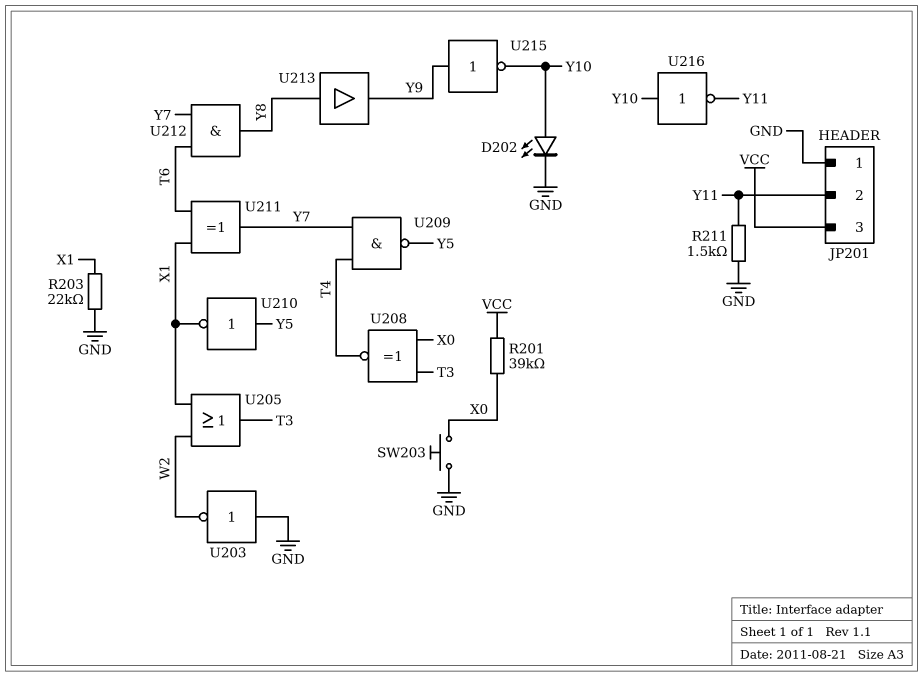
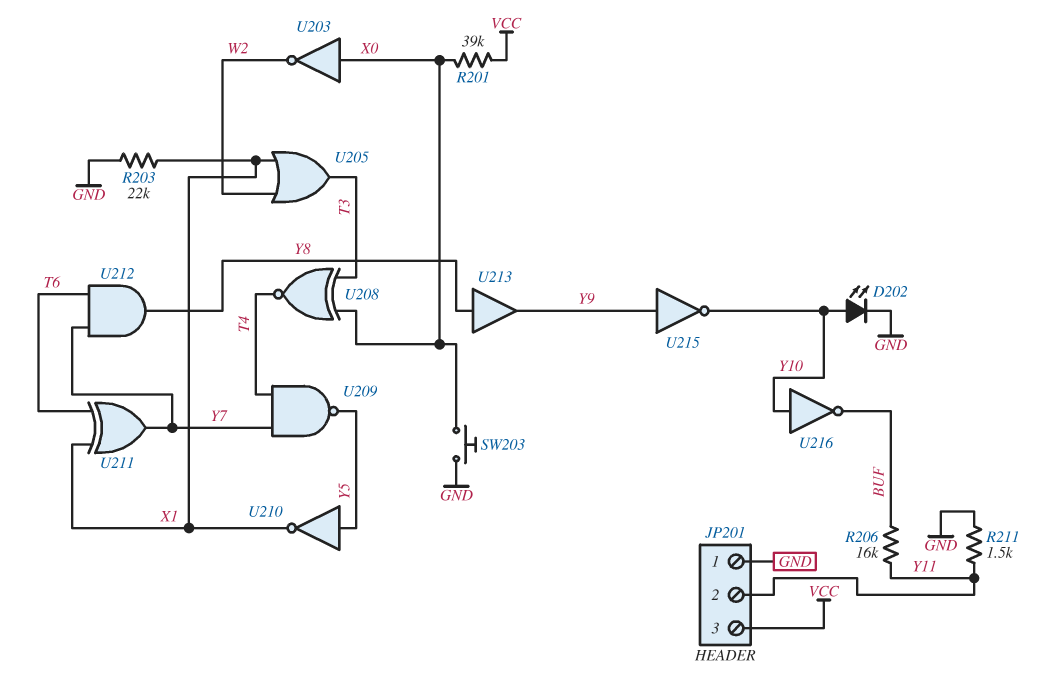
R206: none -> 16k (BUF, Y11)
U203: NOT (in GND, out W2) -> NOT (in X0, out W2)
U216: NOT (in Y10, out Y11) -> NOT (in Y10, out BUF)

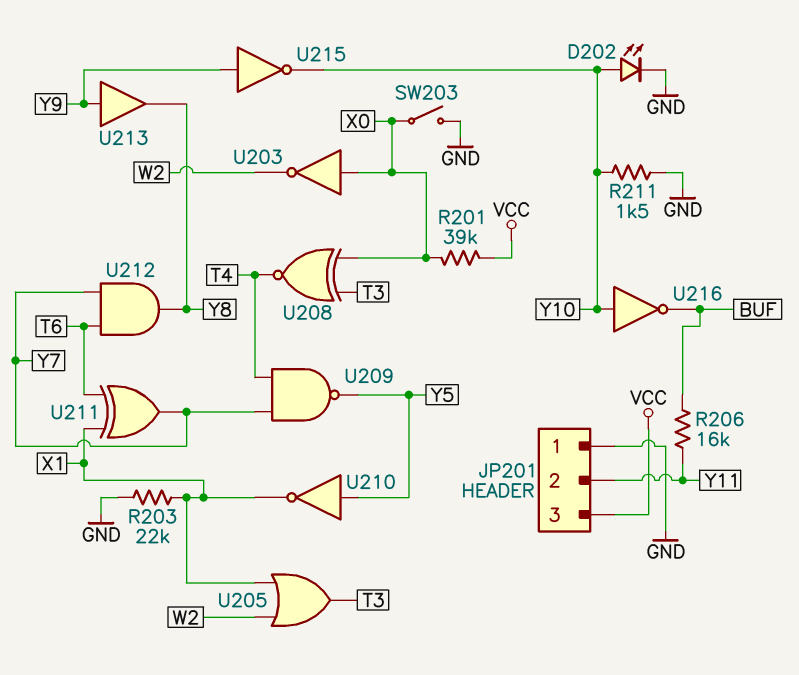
R211: 1.5k (GND, Y11) -> 1.5k (GND, Y10)
SW203: button (GND, X0) -> switch (GND, X0)
U213: buffer (in Y8, out Y9) -> buffer (in Y9, out Y8)

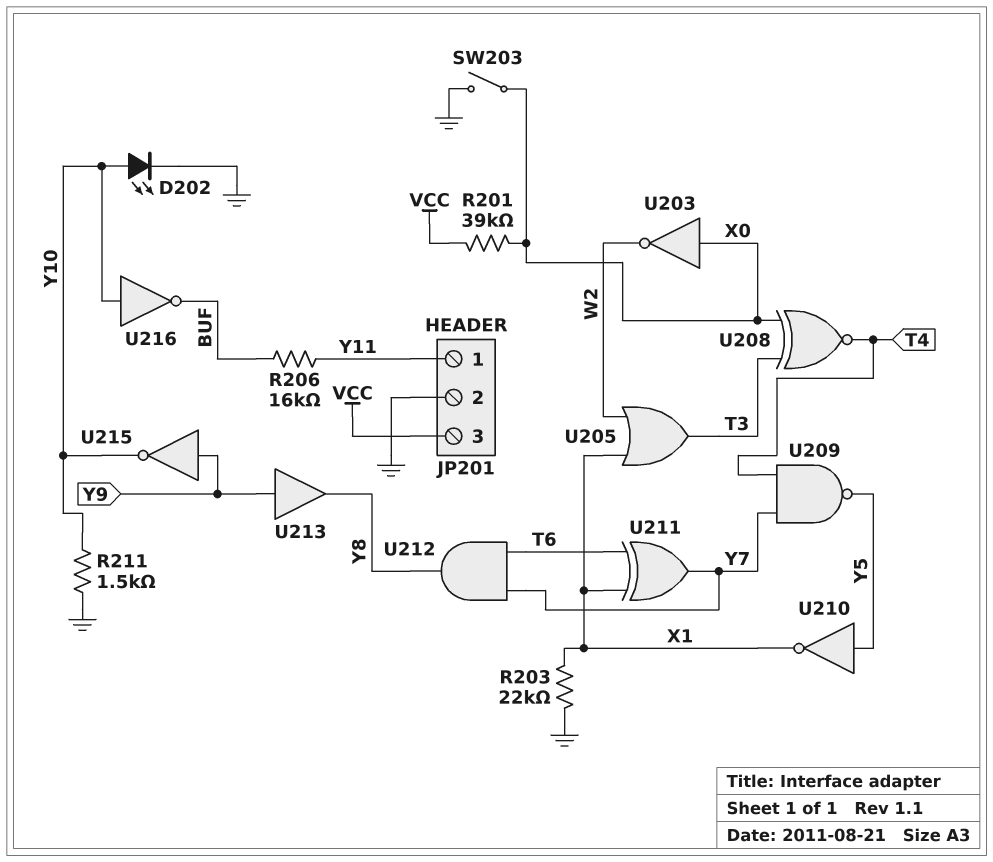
JP201 pin 1: GND -> Y11
JP201 pin 2: Y11 -> GND

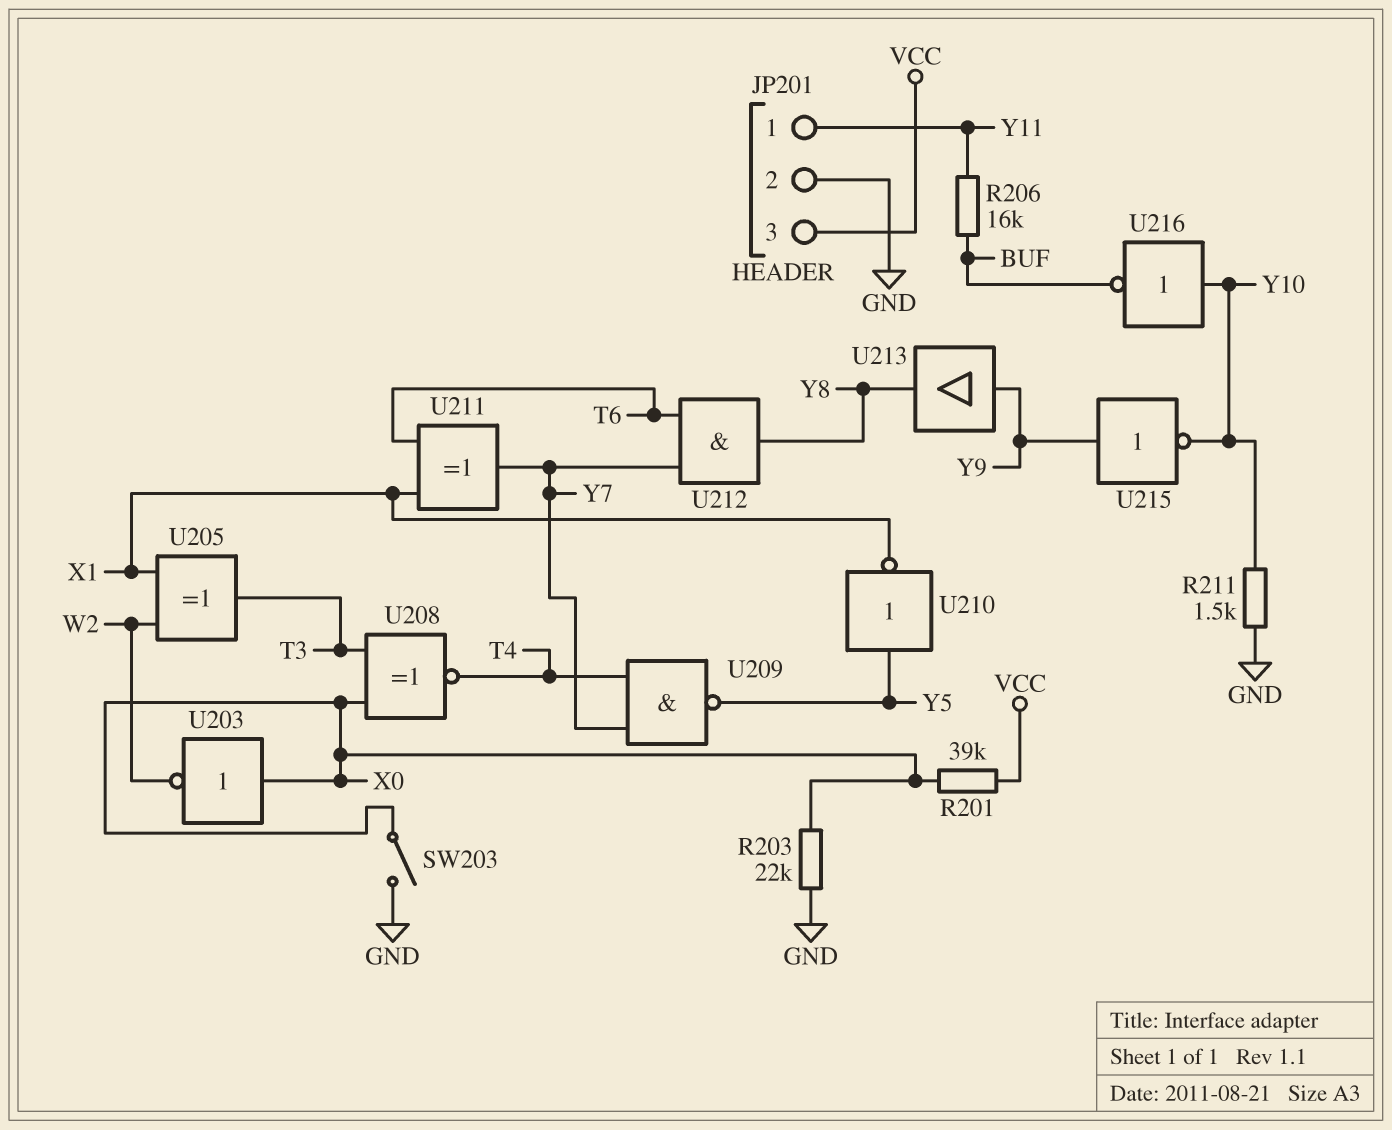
D202: LED (A Y10, K GND) -> none
R203: 22k (GND, X1) -> 22k (GND, X0)
U205: OR (in W2, in X1, out T3) -> XOR (in W2, in X1, out T3)

